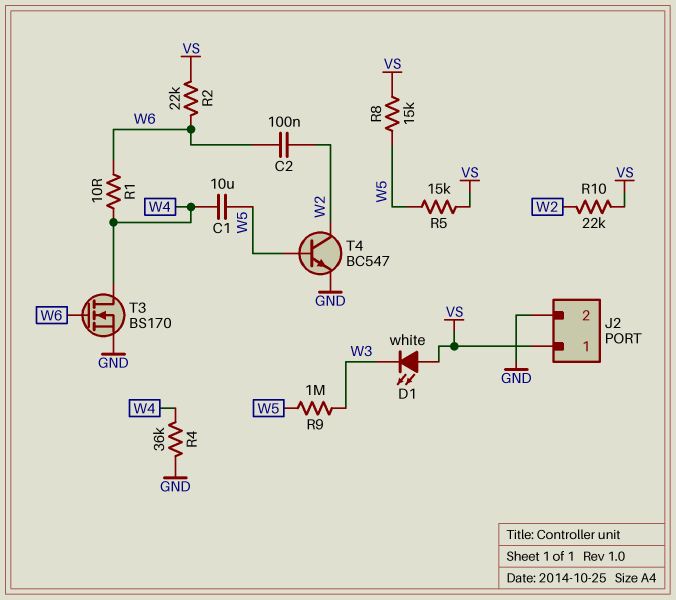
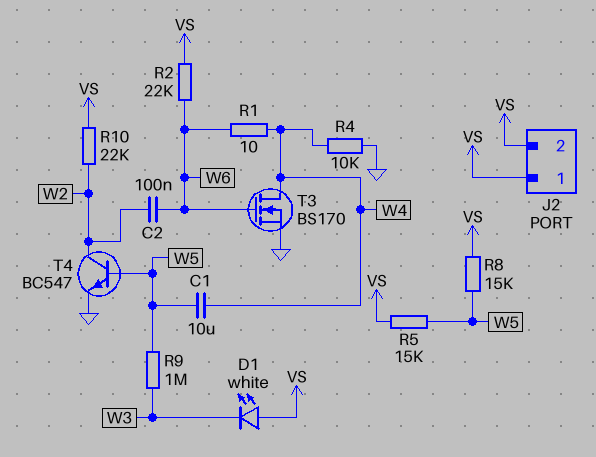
J2 pin 2: GND -> VS
R4: 36k (GND, W4) -> 10k (GND, W4)

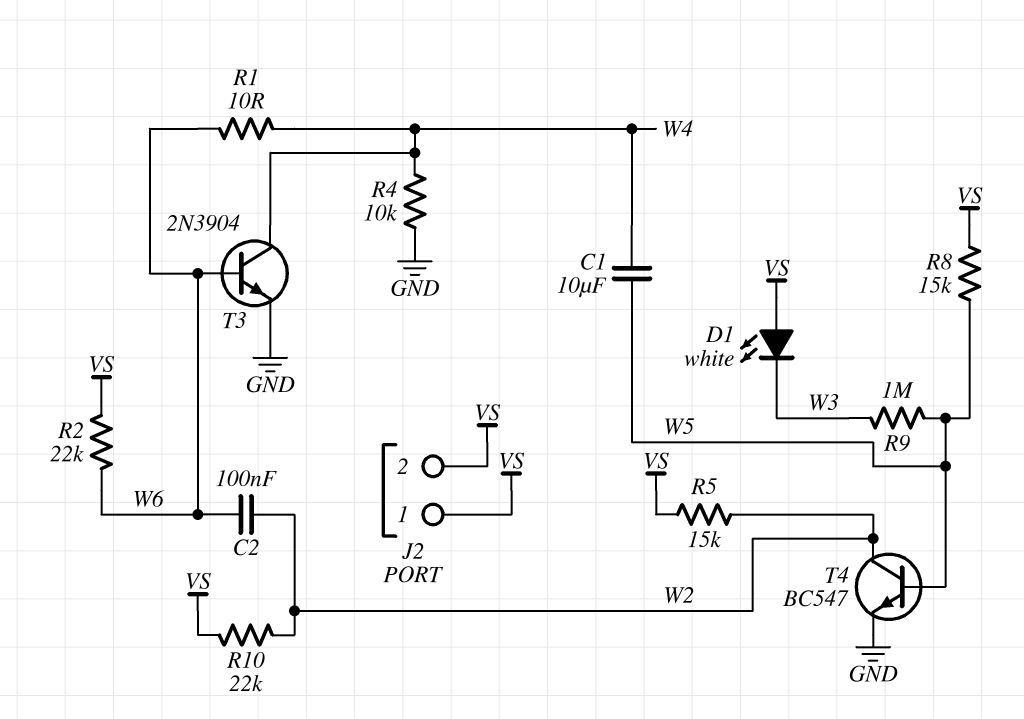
R5: 15k (VS, W5) -> 15k (VS, W2)
T3: NMOS BS170 (G W6, D W4, S GND) -> NPN 2N3904 (B W6, C W4, E GND)

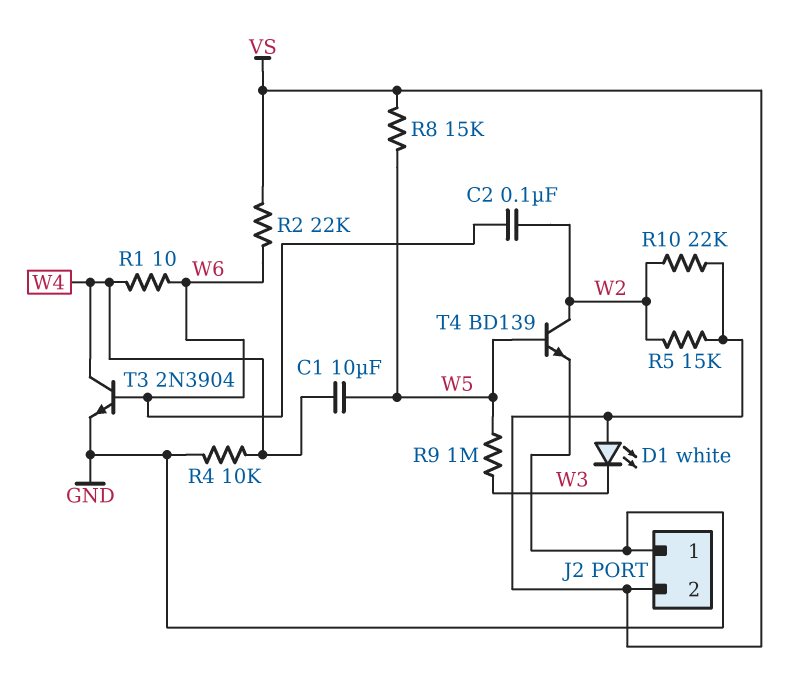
J2 pin 1: VS -> GND
T4: NPN BC547 (B W5, C W2, E GND) -> NPN BD139 (B W5, C W2, E GND)

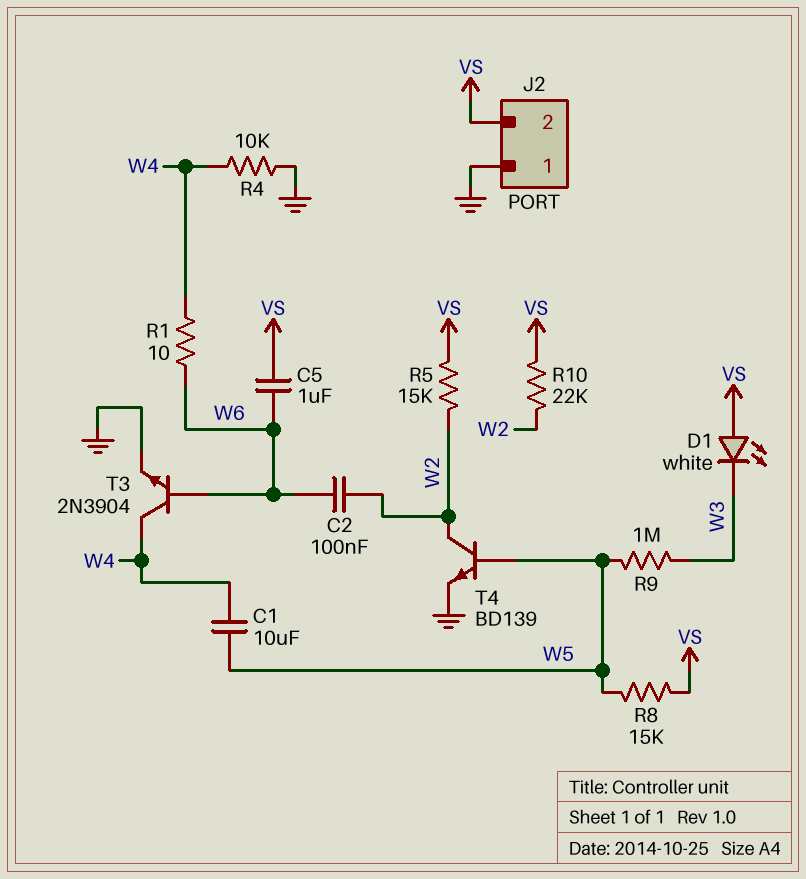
C5: none -> 1uF (VS, W6)
R2: 22k (VS, W6) -> none

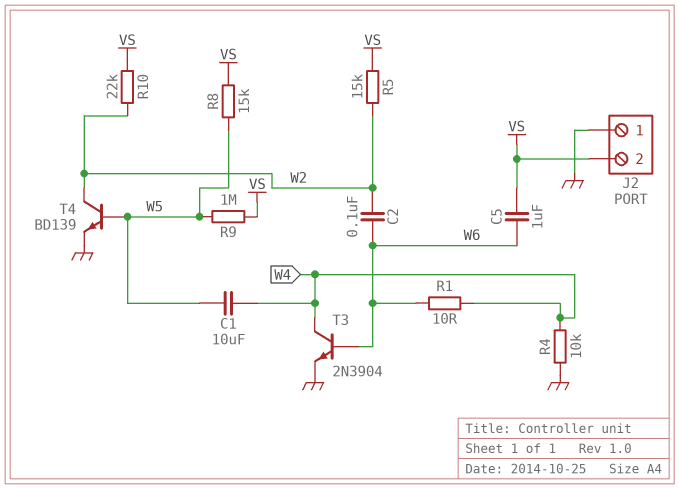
D1: LED white (A VS, K W3) -> none
R9: 1M (W3, W5) -> 1M (VS, W5)

